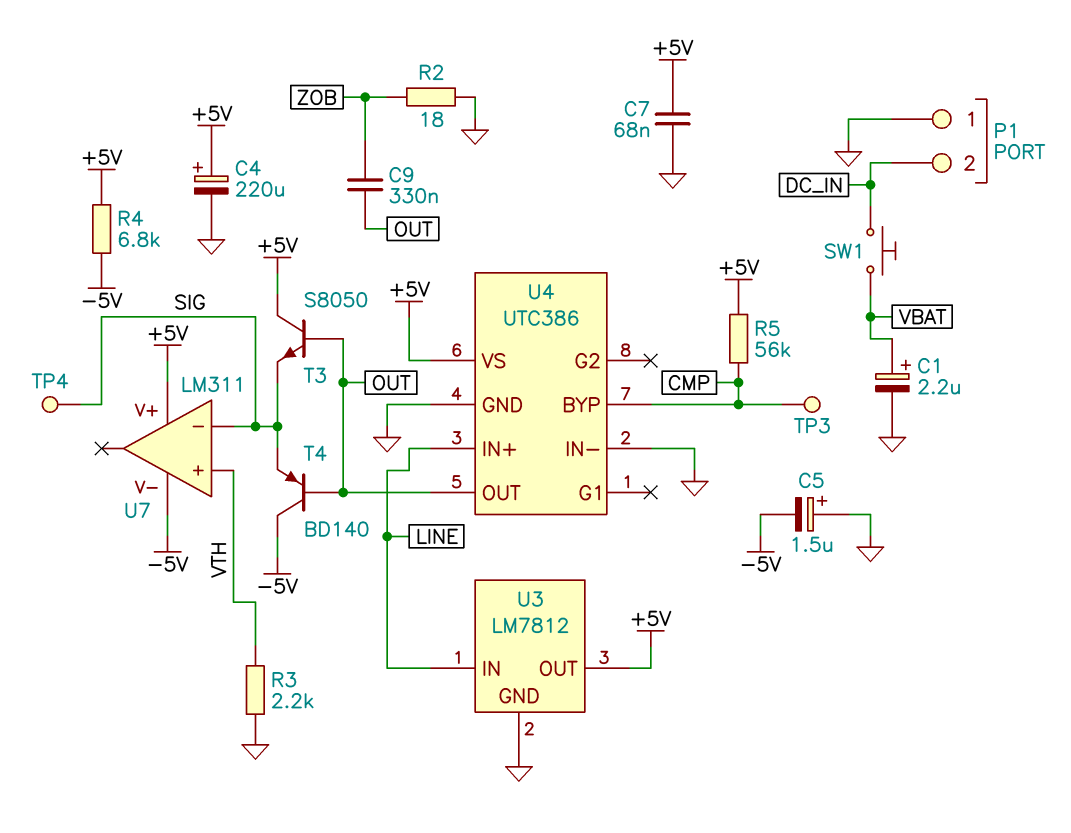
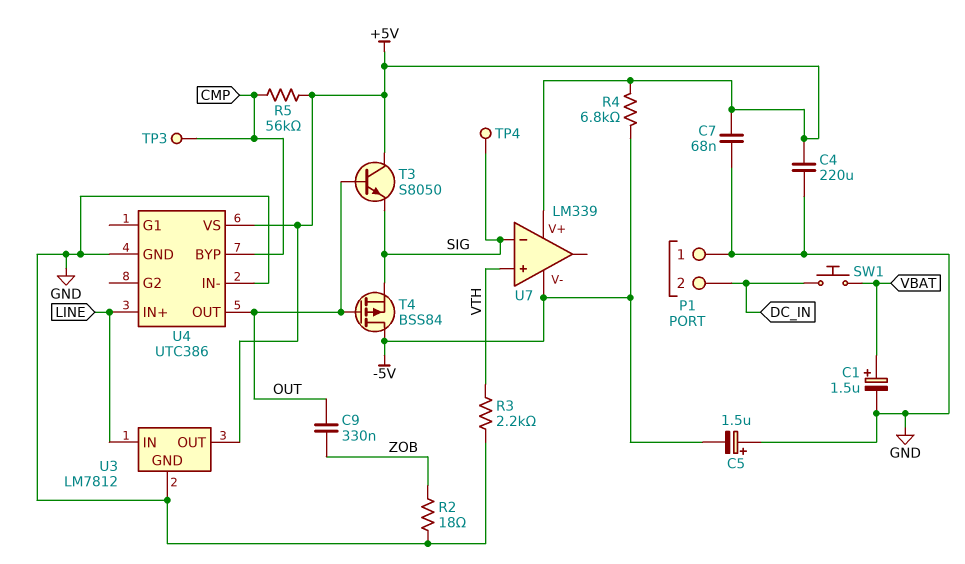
C1: 2.2uF (plus VBAT, minus GND) -> 1.5uF (plus VBAT, minus GND)
C4: 220uF (plus +5V, minus GND) -> 220uF (+5V, GND)
T4: PNP BD140 (B OUT, C -5V, E SIG) -> PMOS BSS84 (G OUT, D -5V, S SIG)
U7: LM311 -> LM339

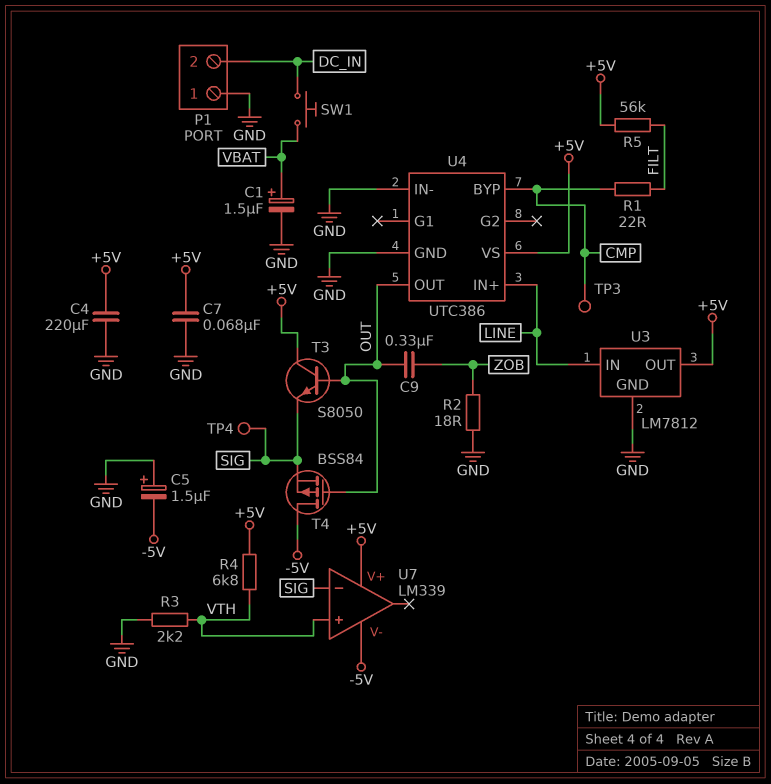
R1: none -> 22 (CMP, FILT)
R4: 6.8k (+5V, -5V) -> 6.8k (+5V, VTH)
R5: 56k (+5V, CMP) -> 56k (+5V, FILT)

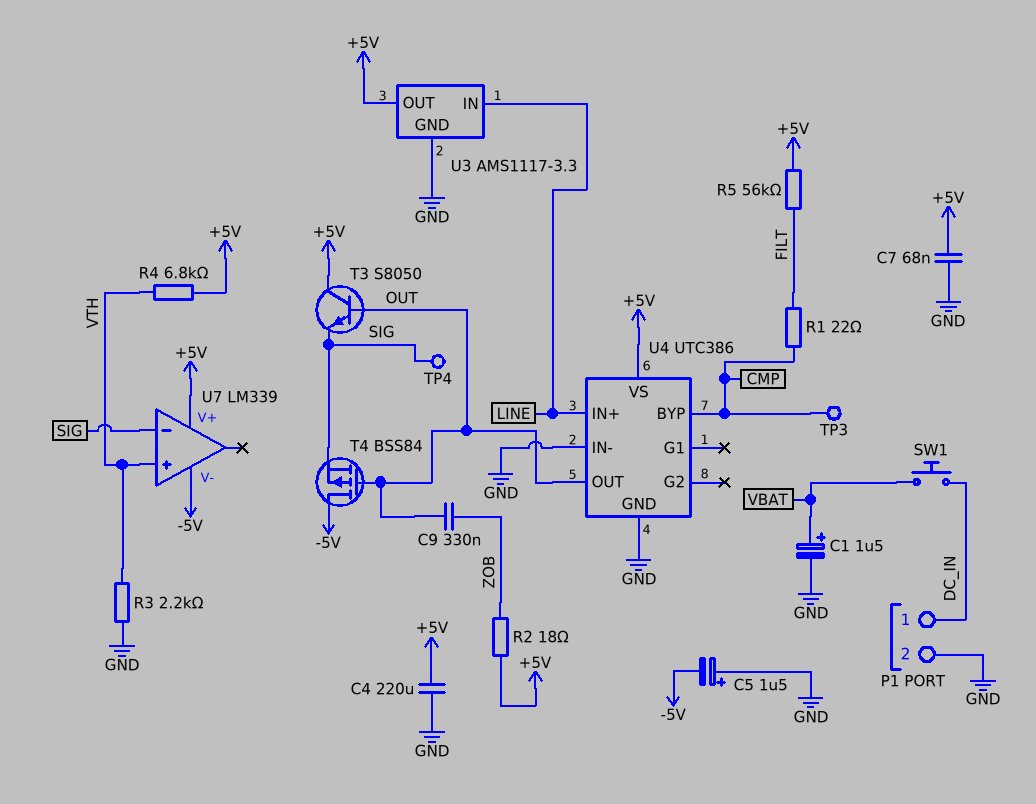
P1 pin 1: GND -> DC_IN
P1 pin 2: DC_IN -> GND
R2: 18 (GND, ZOB) -> 18 (+5V, ZOB)
U3: LM7812 -> AMS1117-3.3

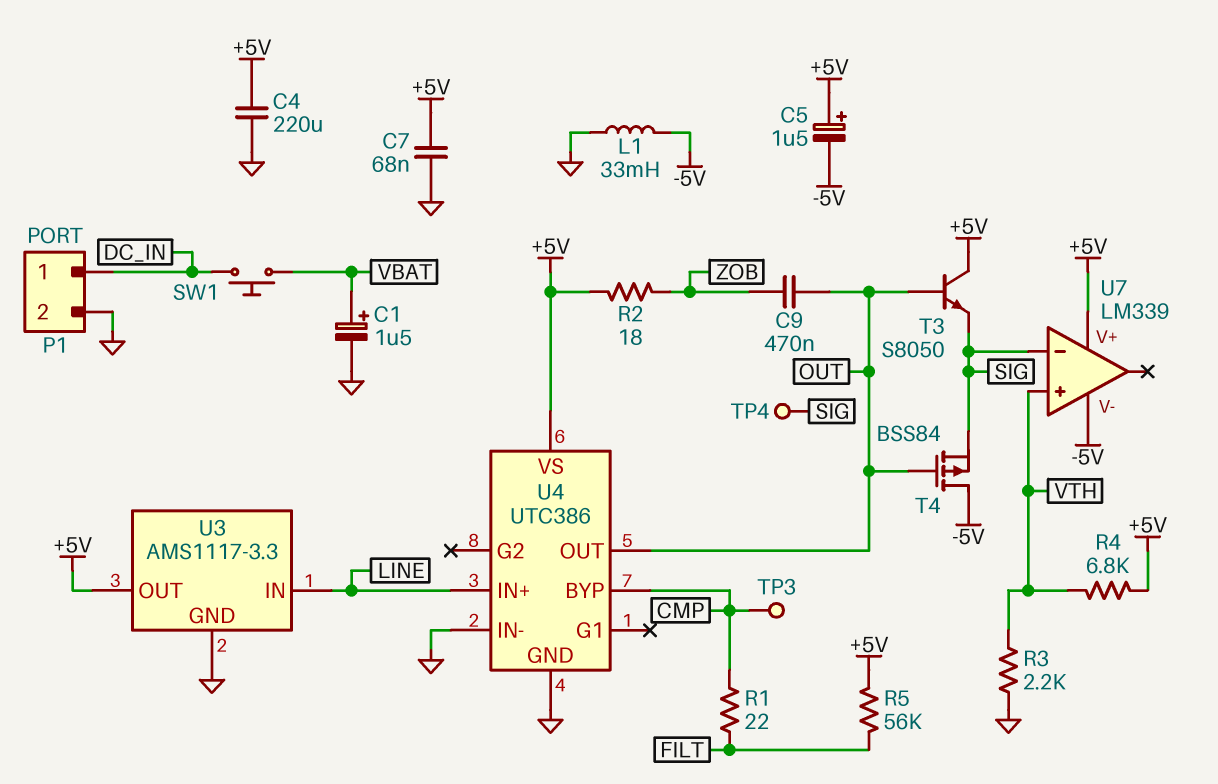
C5: 1.5uF (plus GND, minus -5V) -> 1.5uF (plus +5V, minus -5V)
C9: 330nF (OUT, ZOB) -> 470nF (OUT, ZOB)
L1: none -> 33mH (-5V, GND)

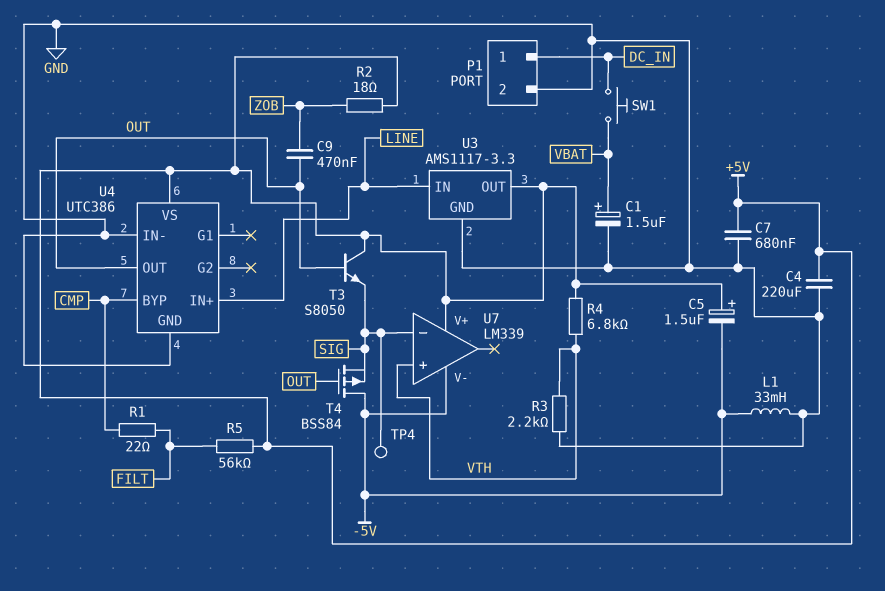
C7: 68nF (+5V, GND) -> 680nF (+5V, GND)
TP3: test point (CMP) -> none

